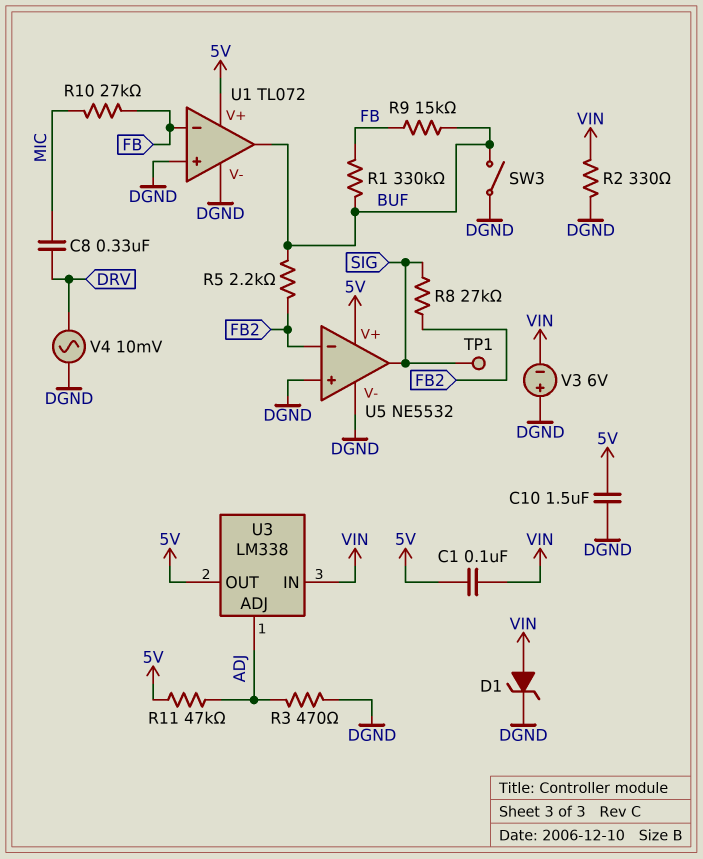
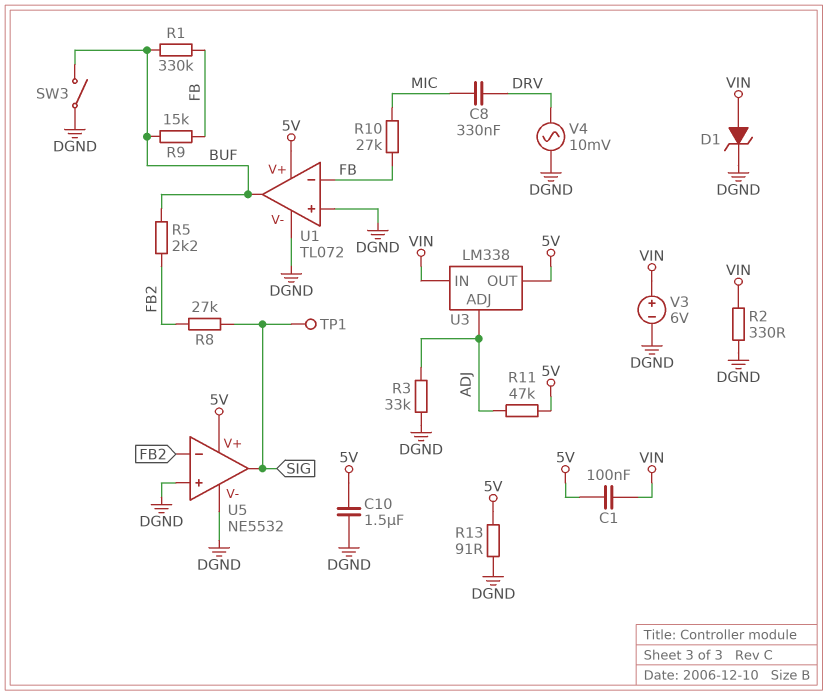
R3: 470 (ADJ, DGND) -> 33k (ADJ, DGND)
R13: none -> 91 (5V, DGND)
V3: 6V (plus DGND, minus VIN) -> 6V (plus VIN, minus DGND)

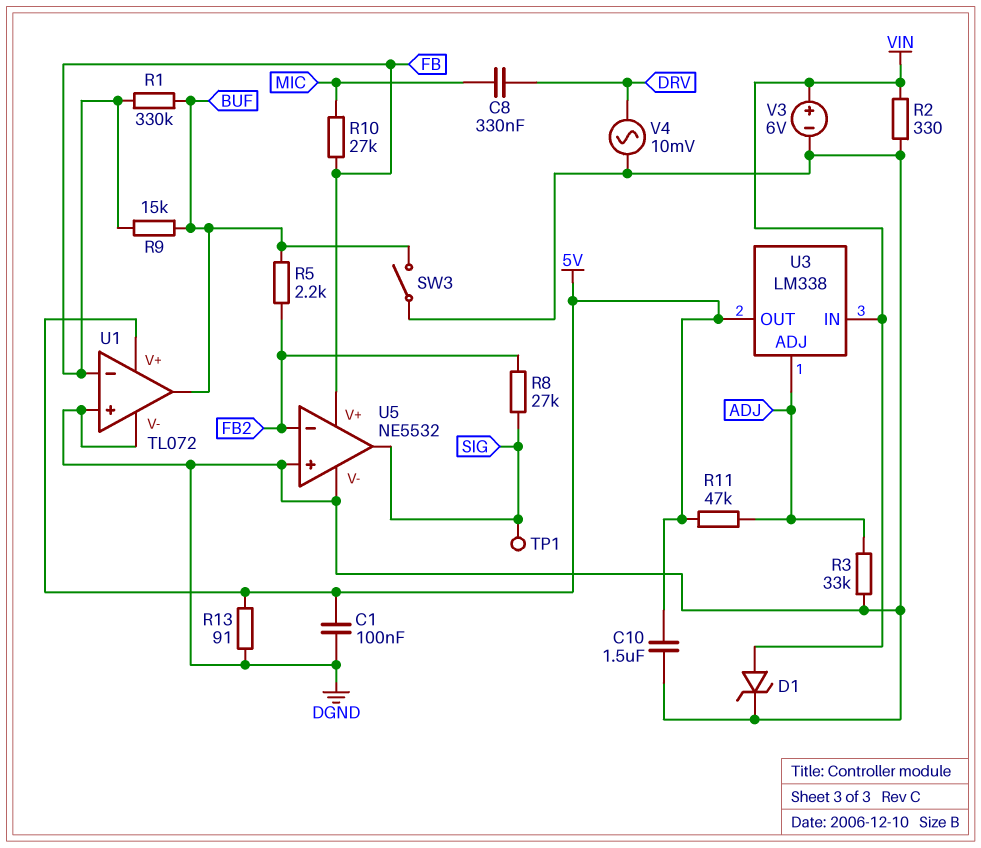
C1: 100nF (5V, VIN) -> 100nF (5V, DGND)
U5 pin V+: 5V -> FB

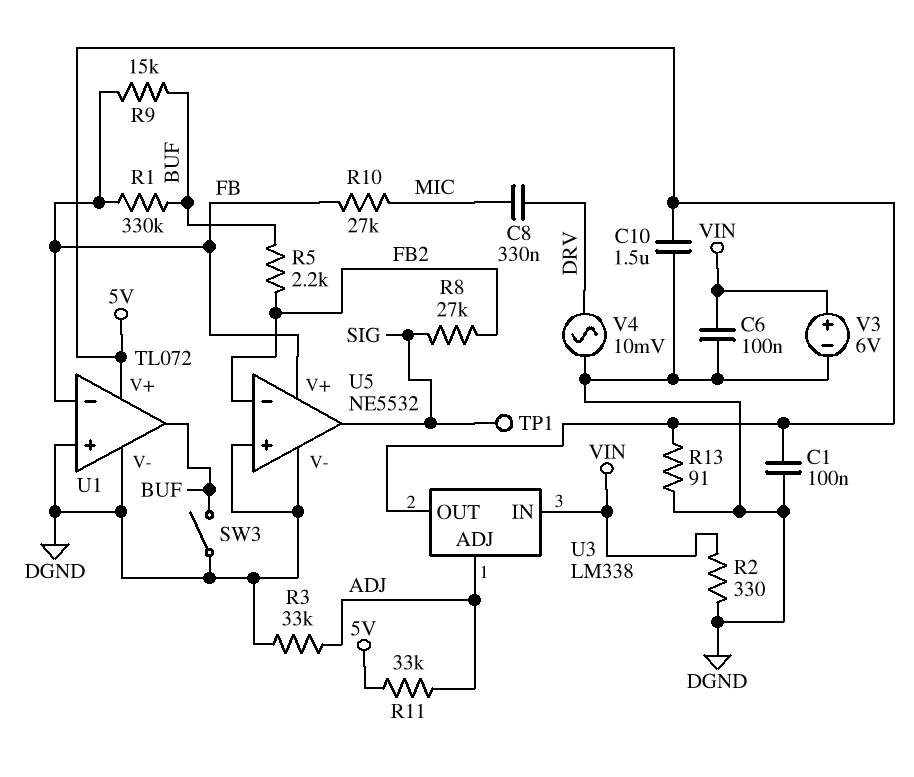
C6: none -> 100nF (DGND, VIN)
D1: zener (A VIN, K DGND) -> none
R11: 47k (5V, ADJ) -> 33k (5V, ADJ)

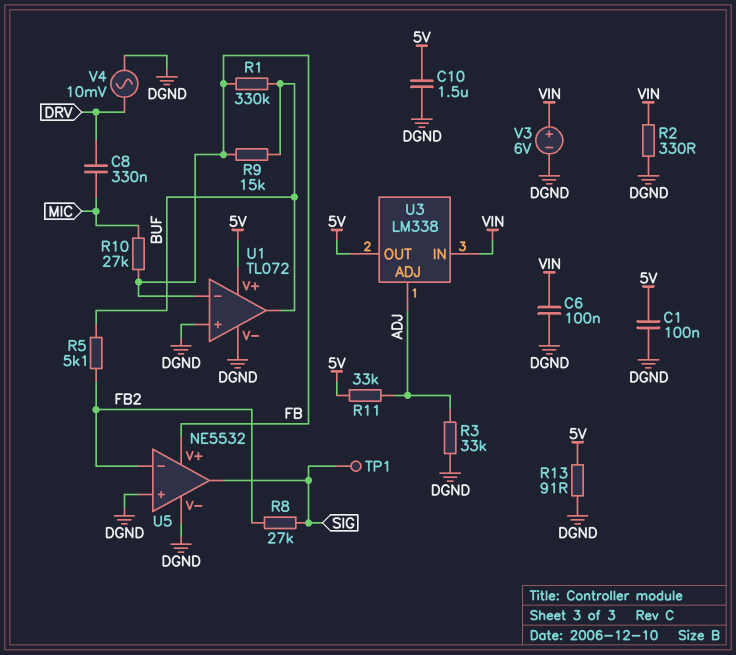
R5: 2.2k (BUF, FB2) -> 5.1k (BUF, FB2)
SW3: switch (BUF, DGND) -> none

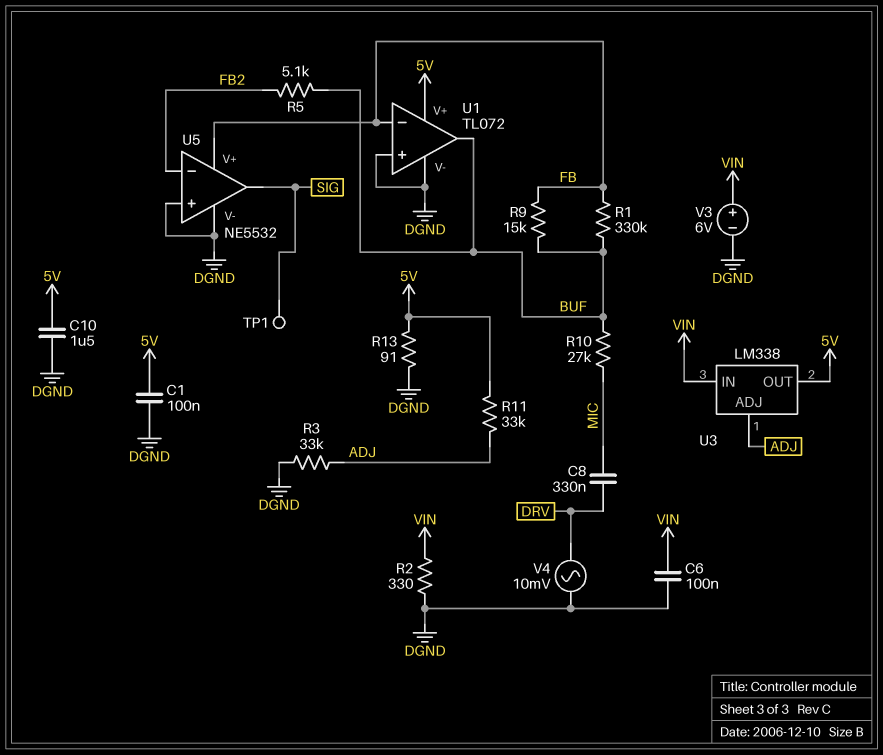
R8: 27k (FB2, SIG) -> none
R10: 27k (FB, MIC) -> 27k (BUF, MIC)

